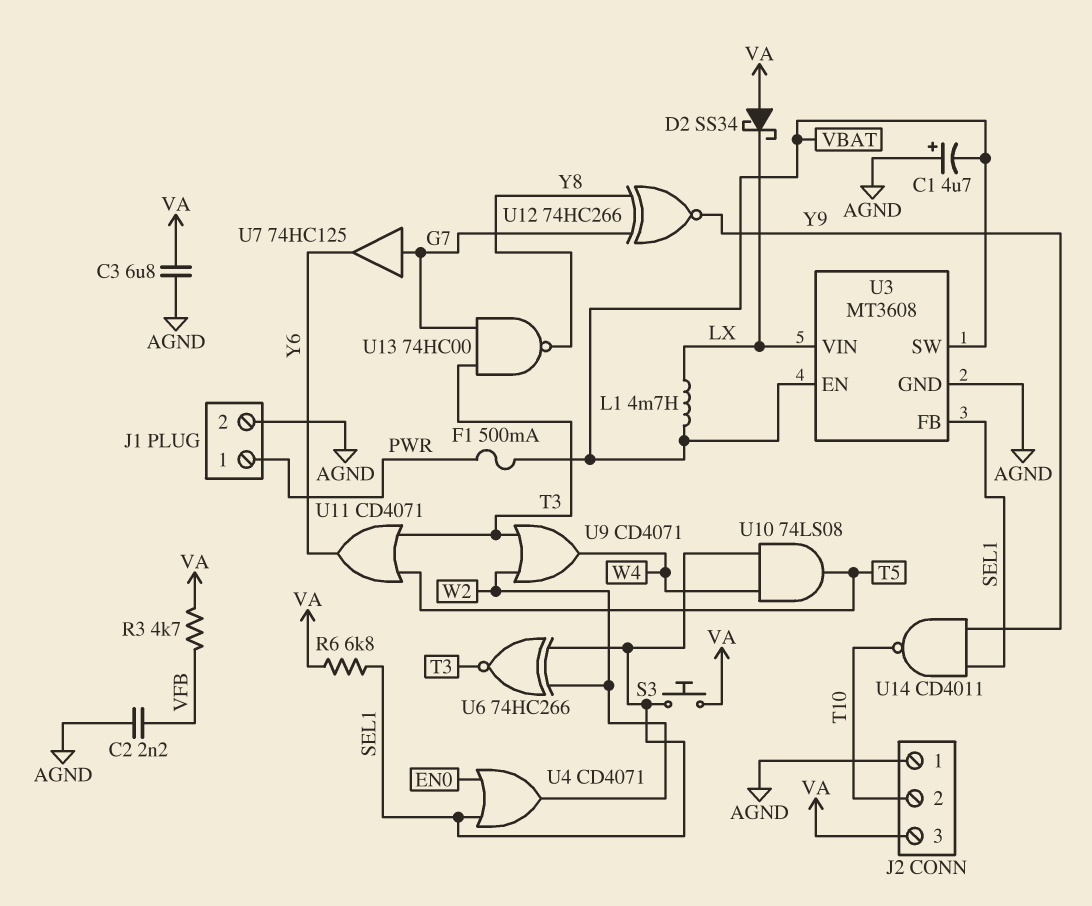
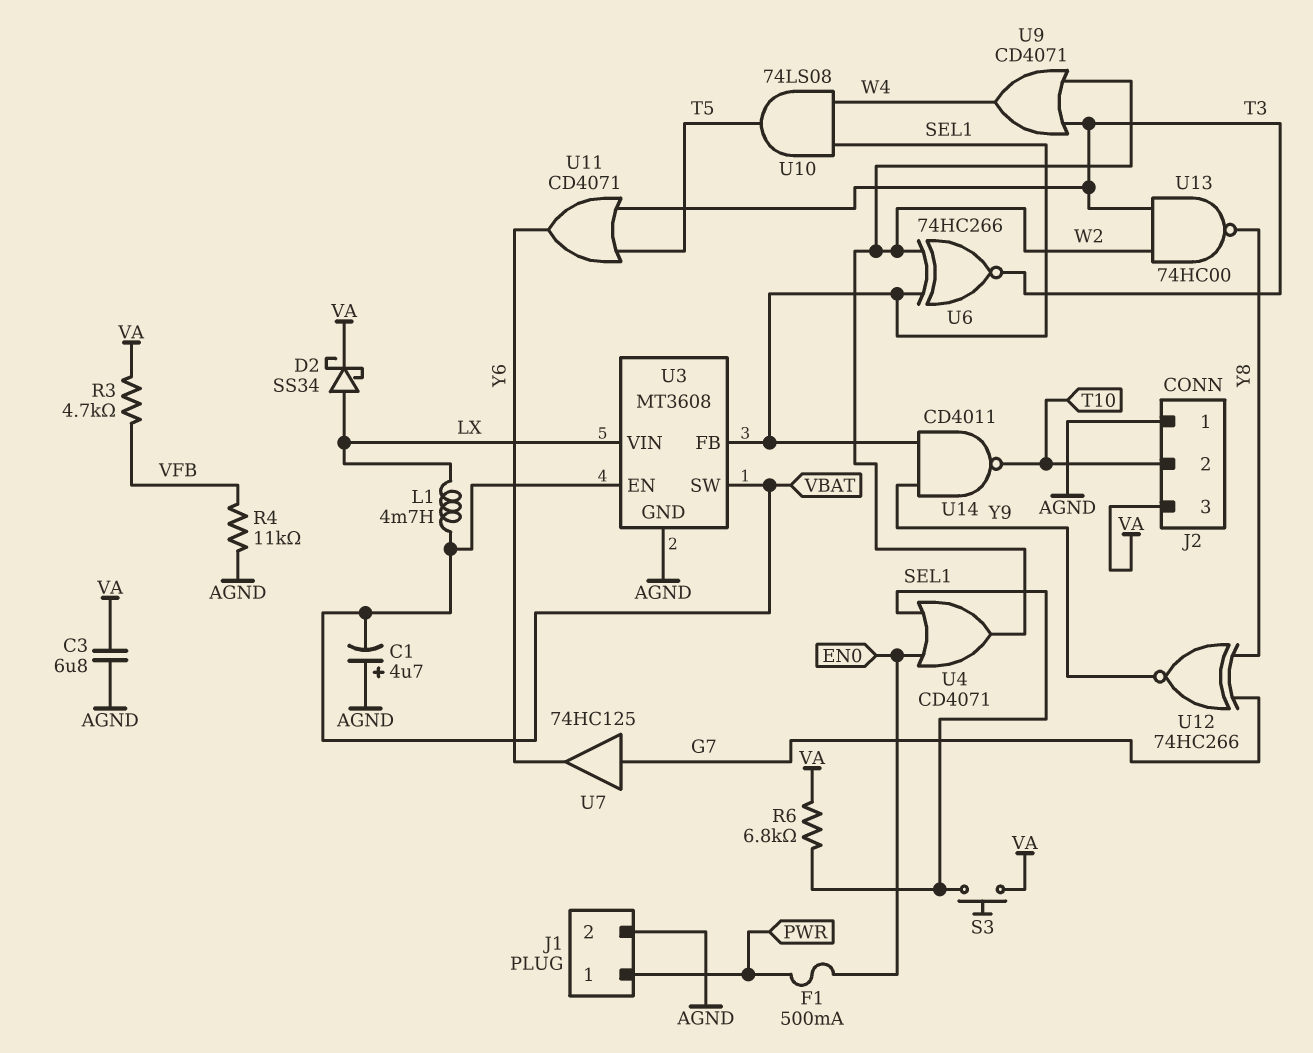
C2: 2.2nF (AGND, VFB) -> none
D2: schottky SS34 (A VA, K LX) -> schottky SS34 (A LX, K VA)
F1: 500mA (PWR, VBAT) -> 500mA (EN0, PWR)
R4: none -> 11k (AGND, VFB)
U13: NAND 74HC00 (in G7, in T3, out Y8) -> NAND 74HC00 (in T3, in W2, out Y8)

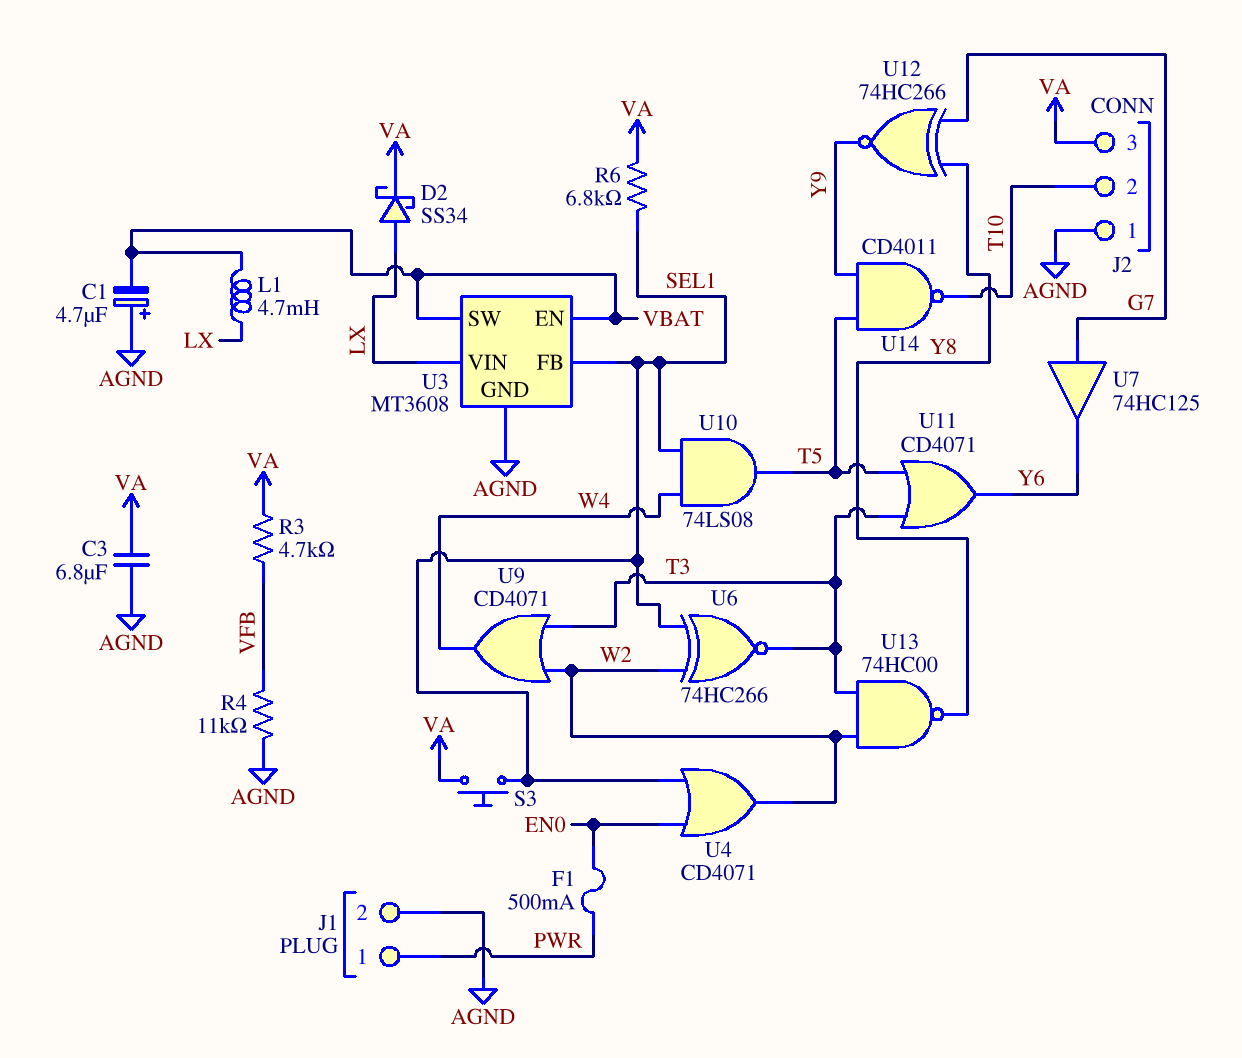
U14: NAND CD4011 (in SEL1, in Y9, out T10) -> NAND CD4011 (in T5, in Y9, out T10)

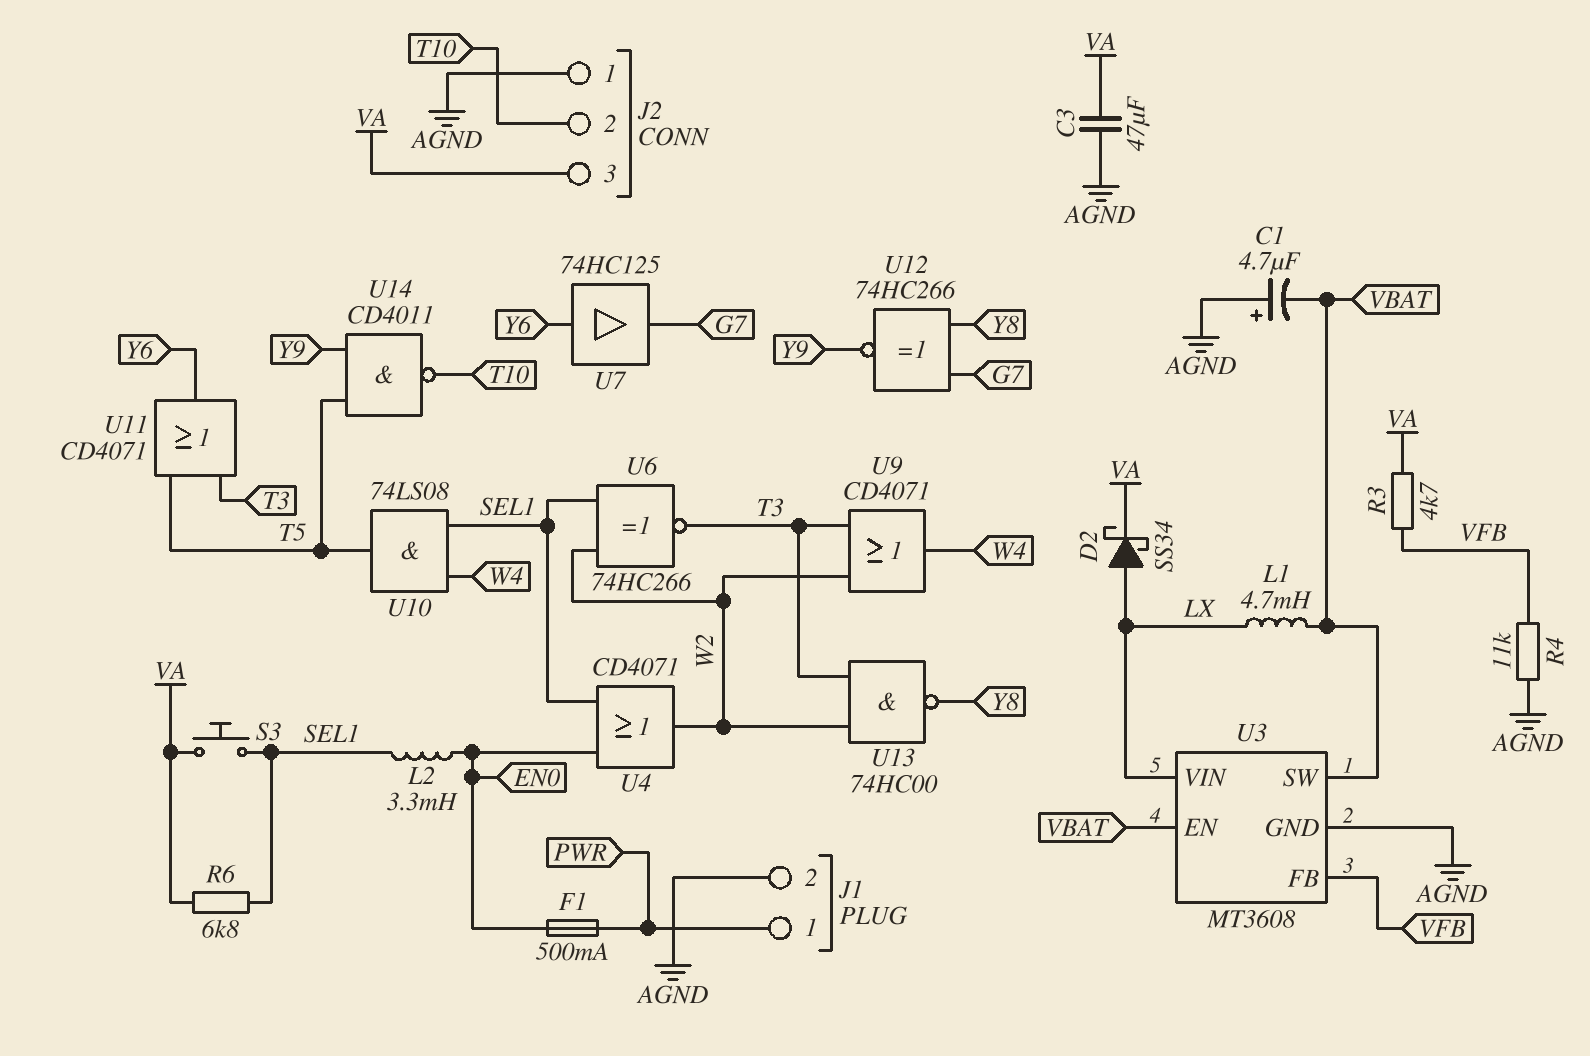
C3: 6.8uF (AGND, VA) -> 47uF (AGND, VA)
L2: none -> 3.3mH (EN0, SEL1)
U3 pin FB: SEL1 -> VFB
U7: buffer 74HC125 (in G7, out Y6) -> buffer 74HC125 (in Y6, out G7)

